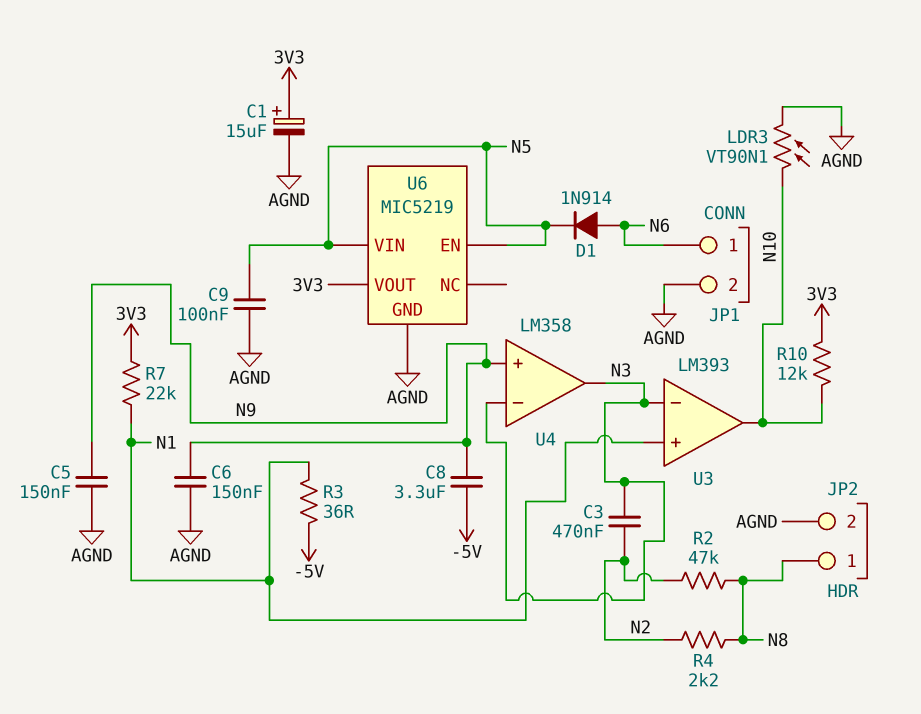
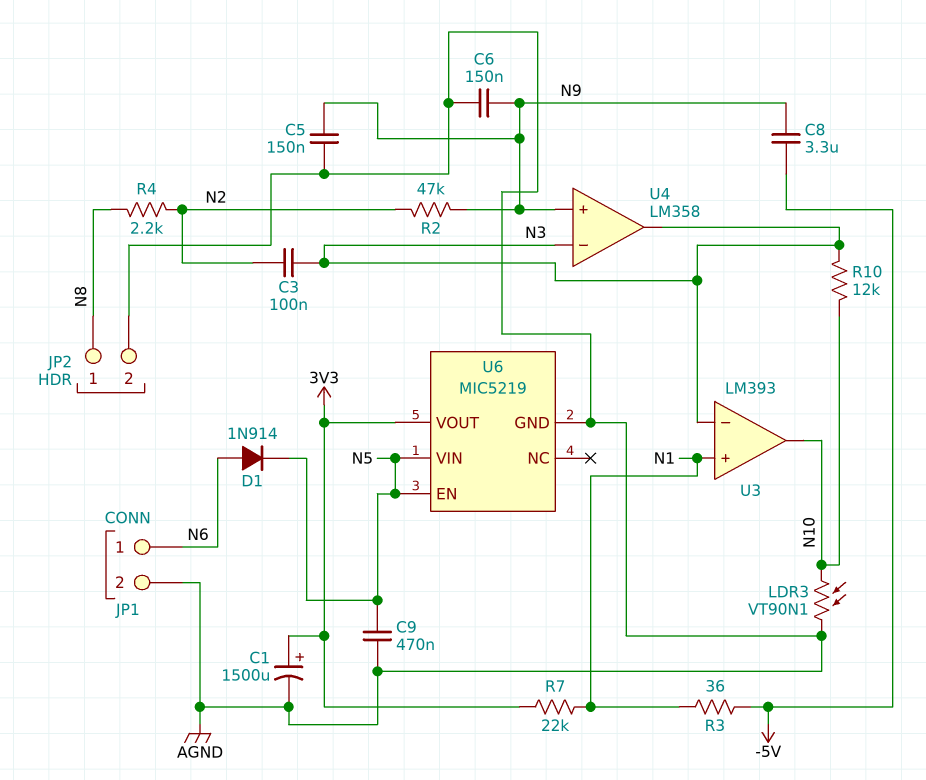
C1: 15uF (plus 3V3, minus AGND) -> 1500uF (plus 3V3, minus AGND)
C3: 470nF (N2, N3) -> 100nF (N2, N3)
C9: 100nF (AGND, N5) -> 470nF (AGND, N5)
R2: 47k (N2, N8) -> 47k (N2, N9)
R10: 12k (3V3, N10) -> 12k (N3, N10)

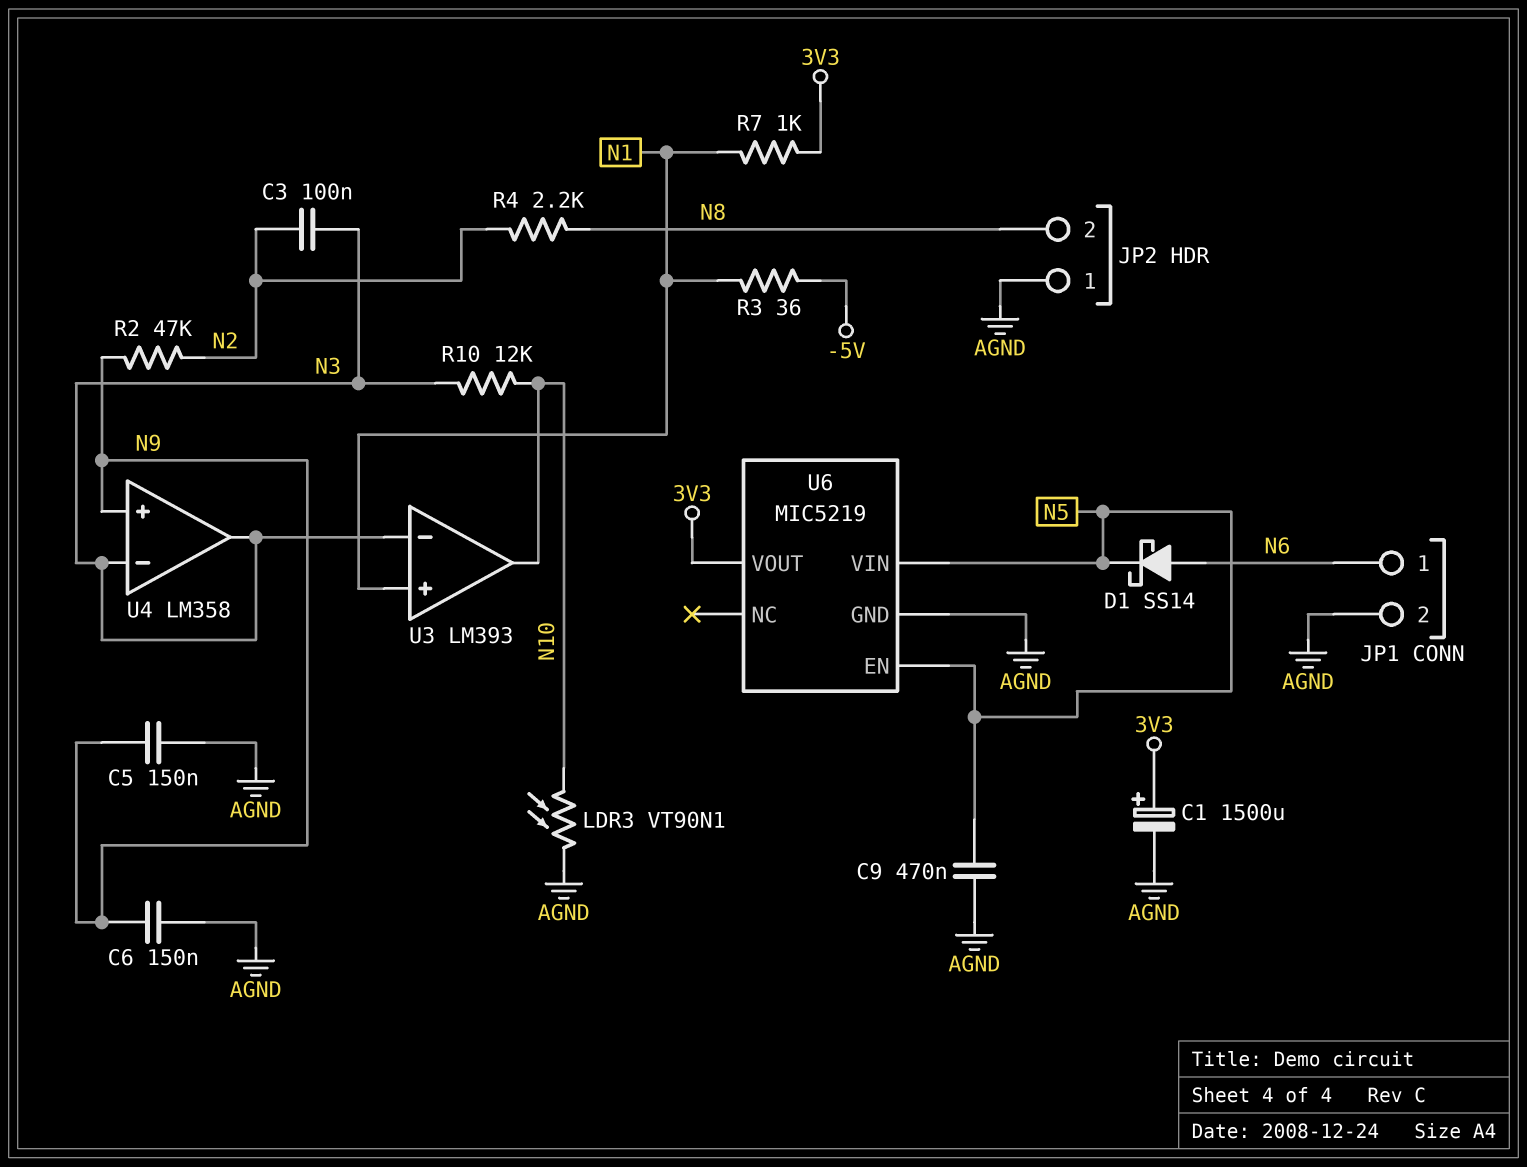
C8: 3.3uF (-5V, N9) -> none
D1: diode 1N914 (A N6, K N5) -> schottky SS14 (A N6, K N5)
JP2 pin 1: N8 -> AGND
JP2 pin 2: AGND -> N8
R7: 22k (3V3, N1) -> 1k (3V3, N1)

